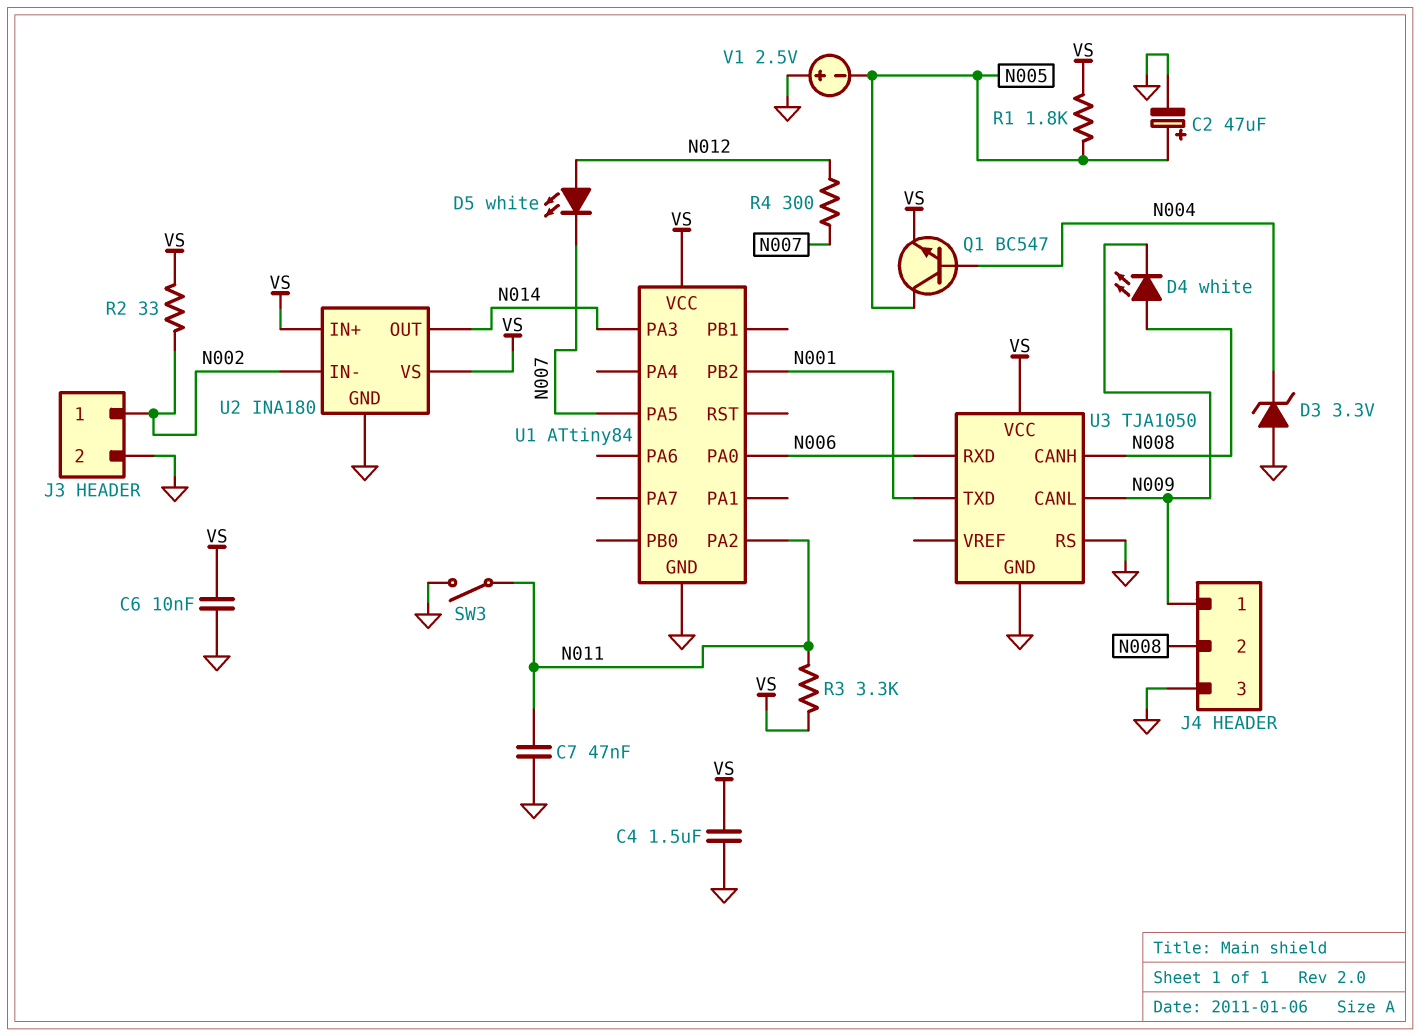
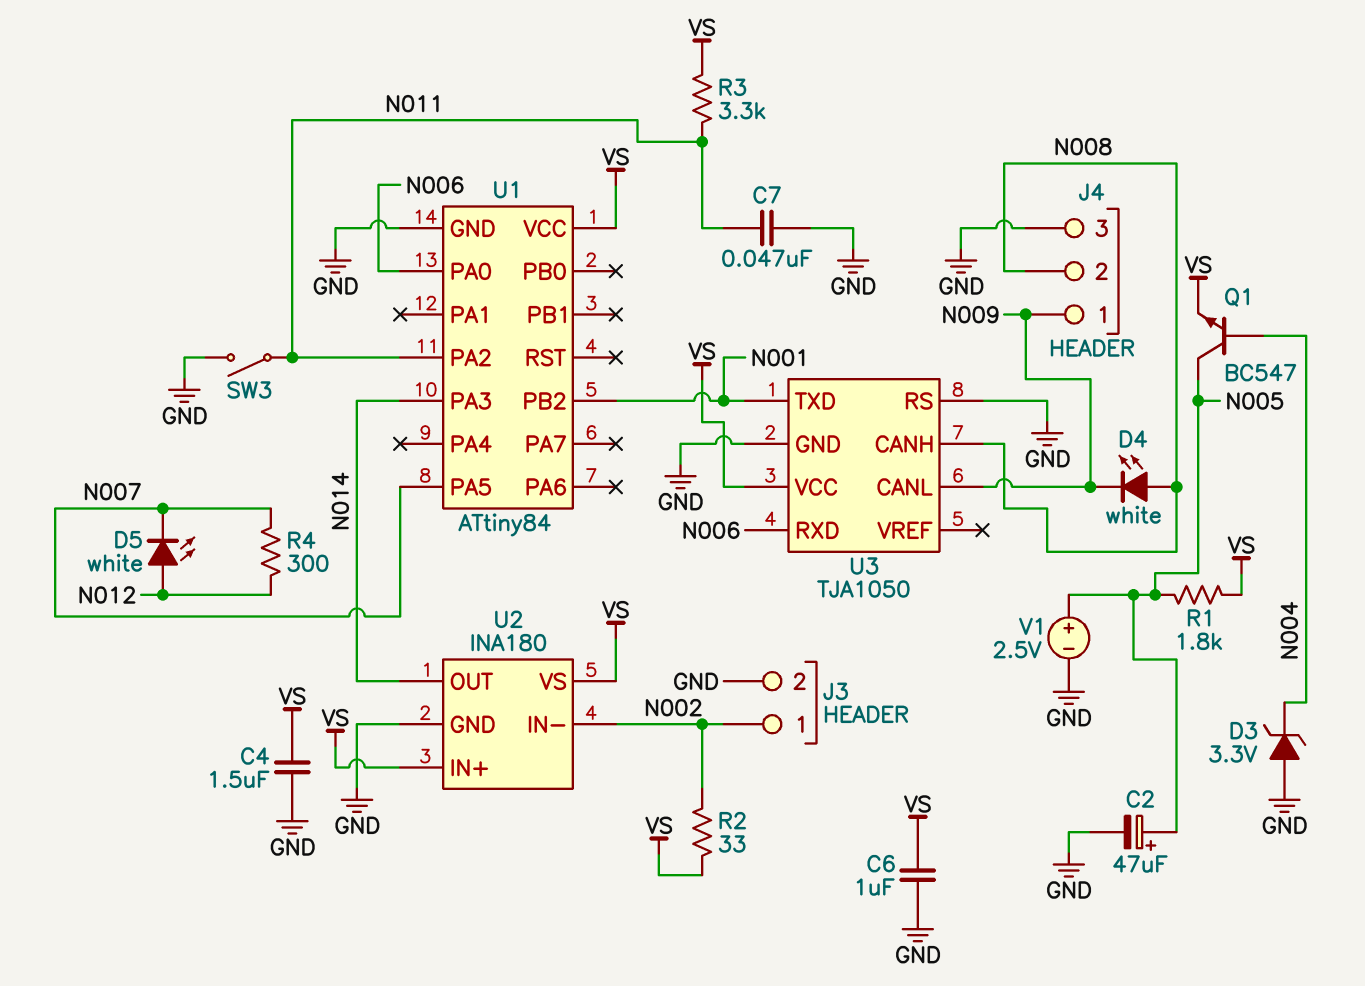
C6: 10nF (GND, VS) -> 1uF (GND, VS)
V1: 2.5V (plus GND, minus N005) -> 2.5V (plus N005, minus GND)

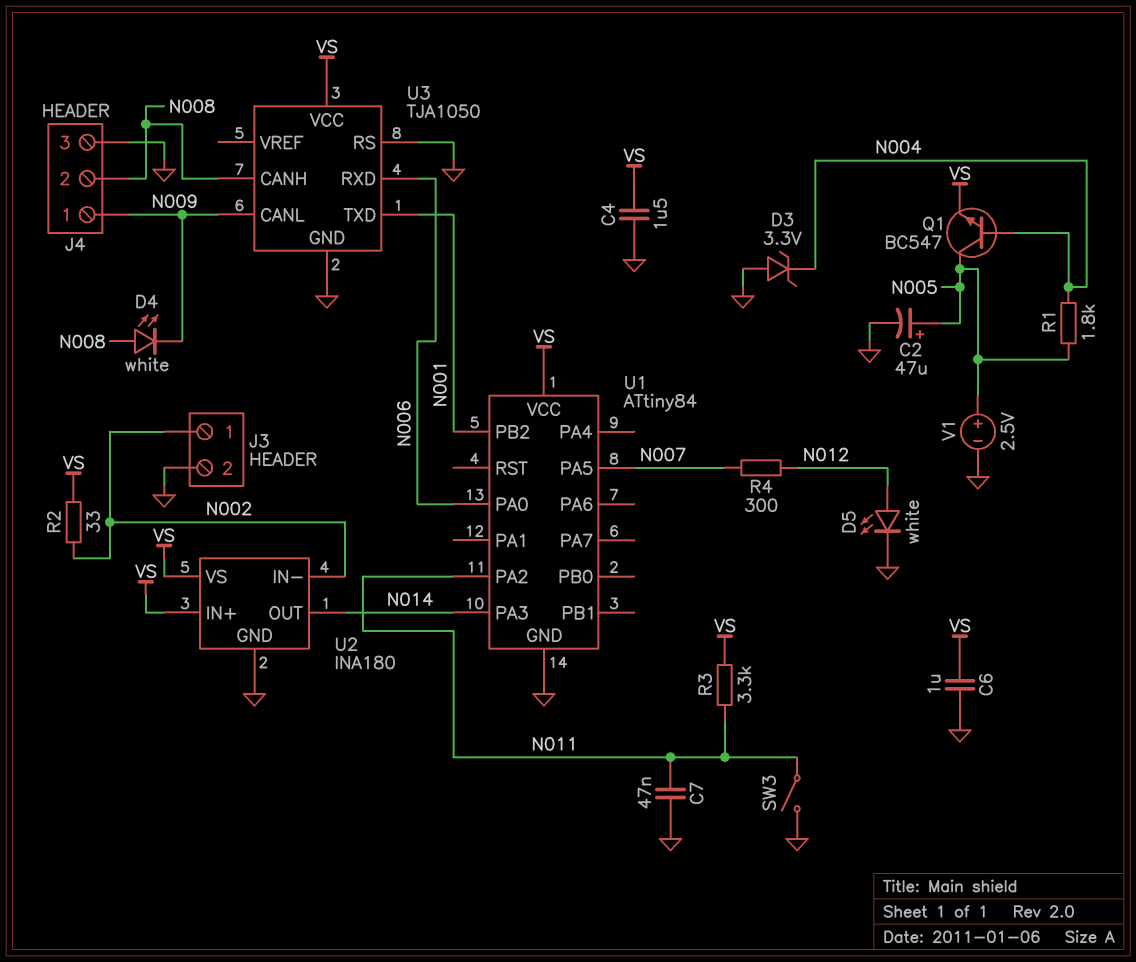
D5: LED white (A N012, K N007) -> LED white (A N012, K GND)
R1: 1.8k (N005, VS) -> 1.8k (N004, N005)

